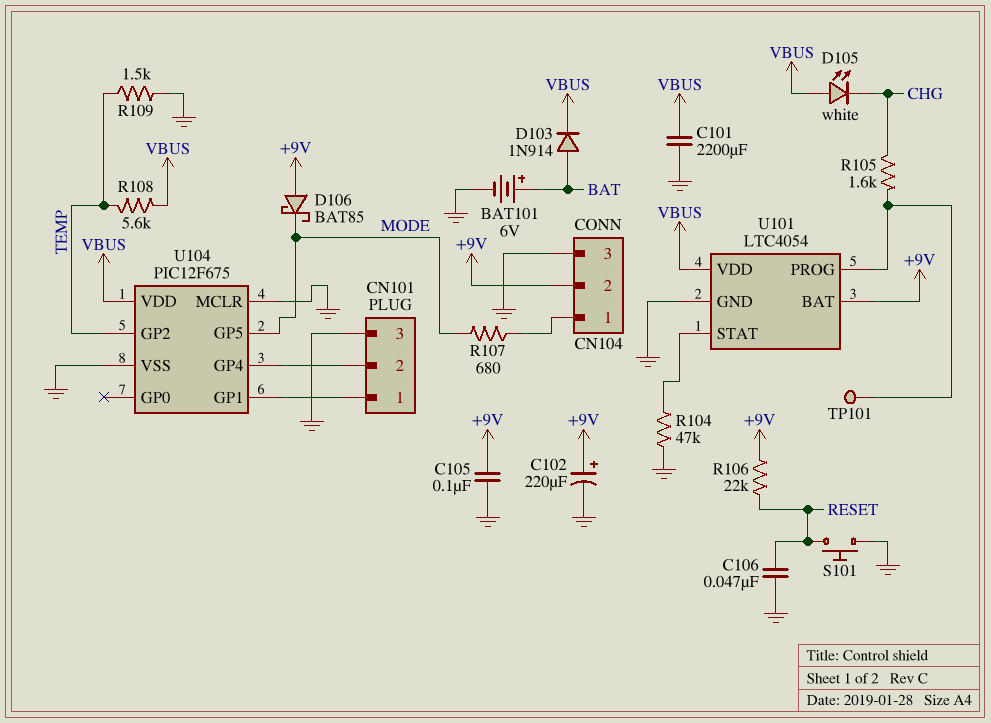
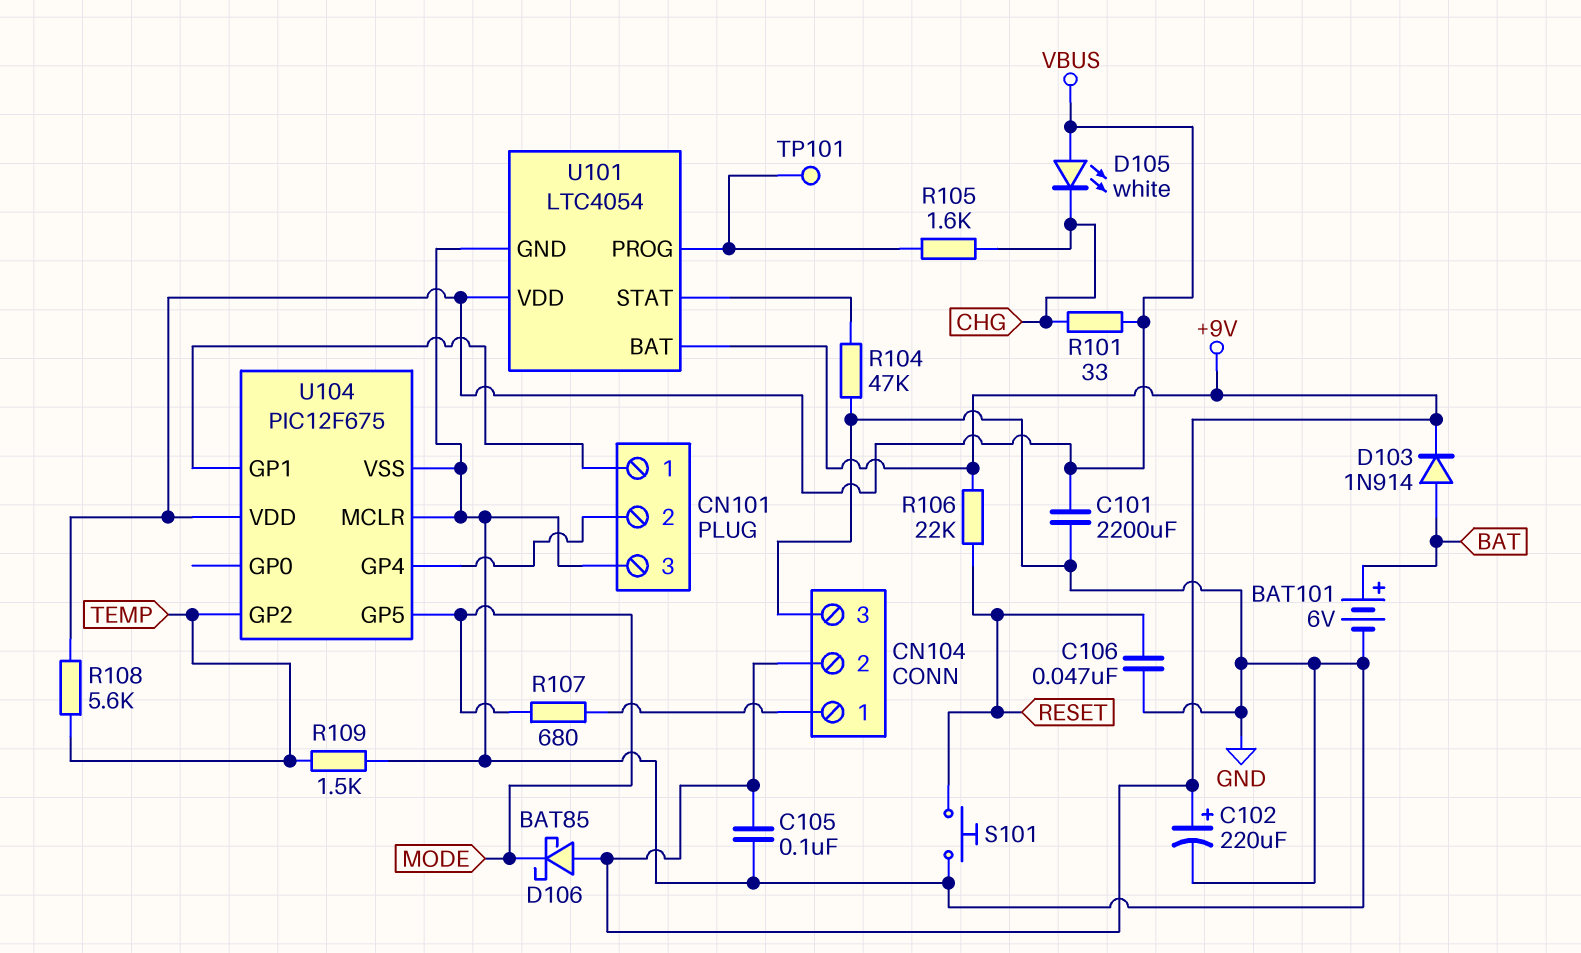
D103: diode 1N914 (A BAT, K VBUS) -> diode 1N914 (A BAT, K +9V)
R101: none -> 33 (CHG, VBUS)

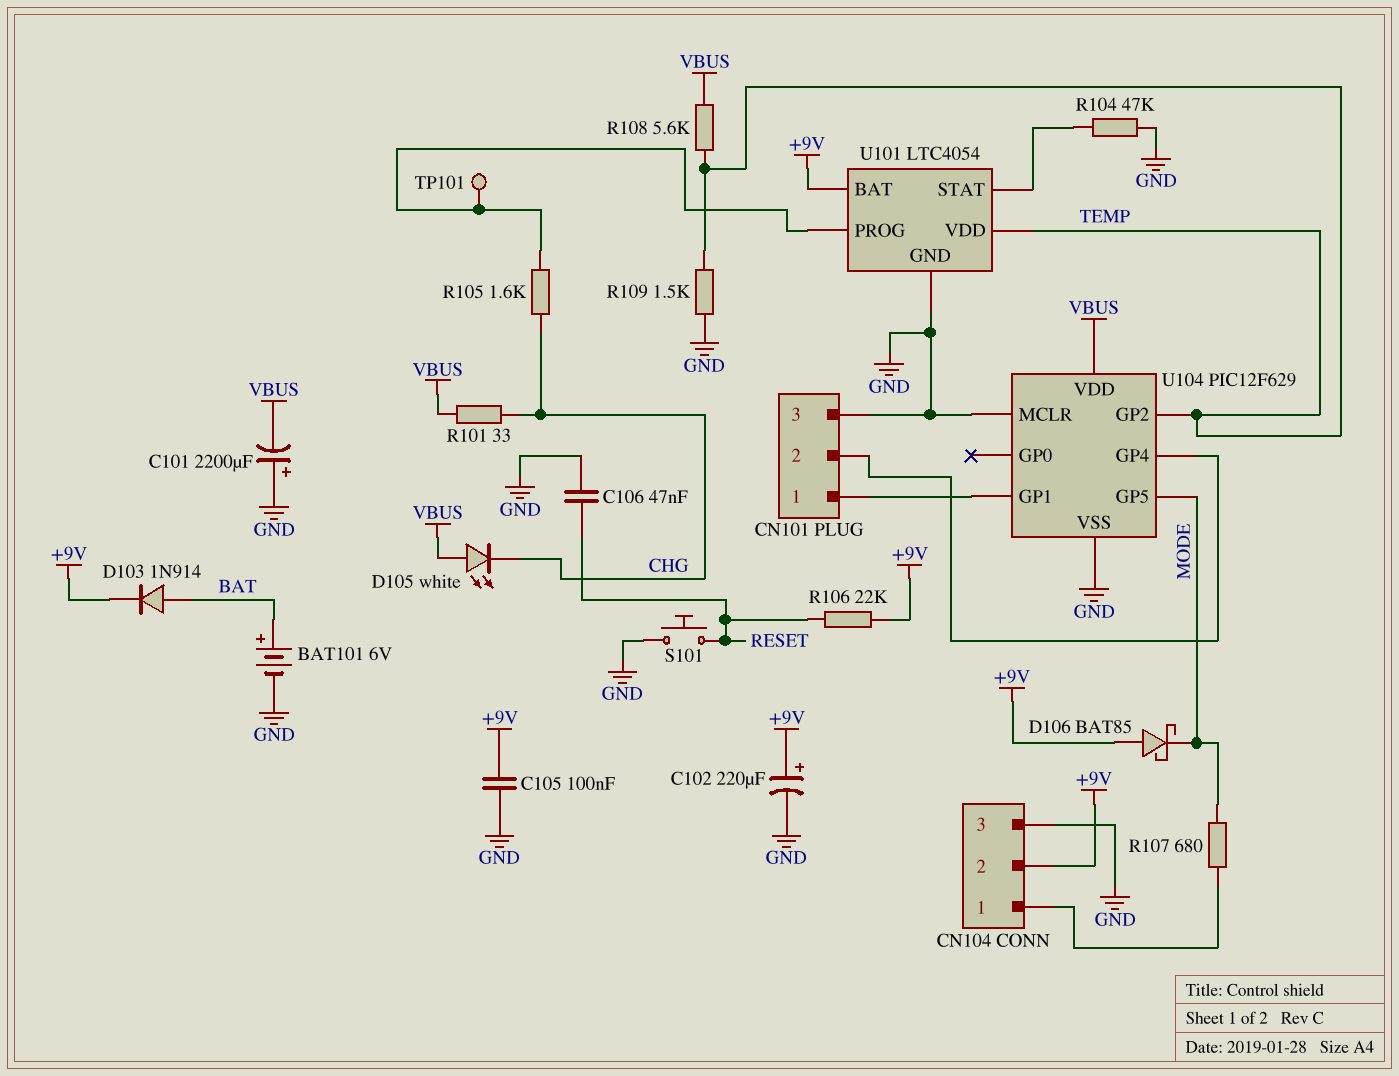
C101: 2200uF (GND, VBUS) -> 2200uF (plus GND, minus VBUS)
U101 pin VDD: VBUS -> TEMP
U104: PIC12F675 -> PIC12F629

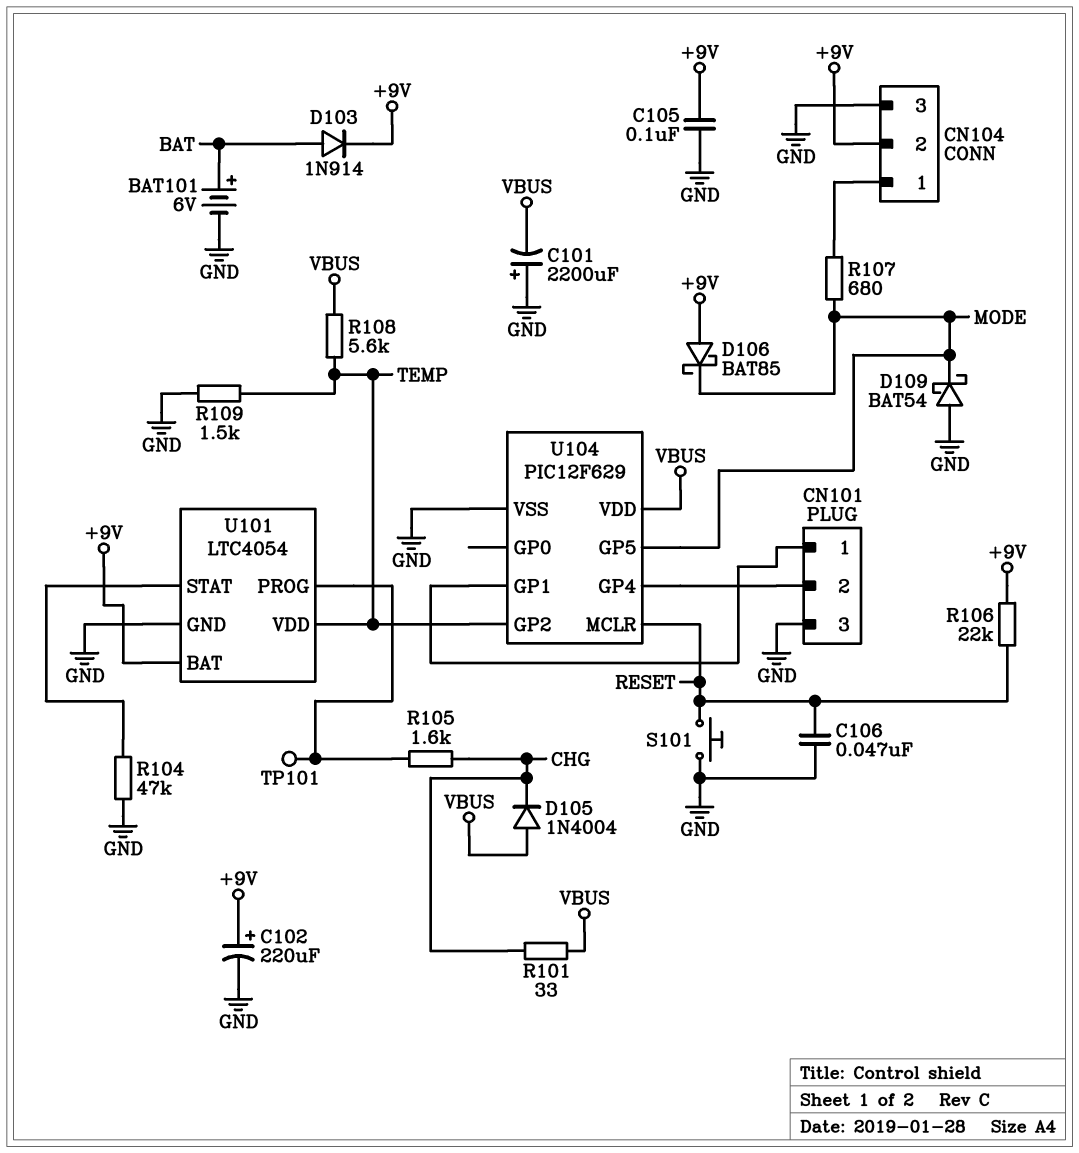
D105: LED white (A VBUS, K CHG) -> diode 1N4004 (A VBUS, K CHG)
D109: none -> schottky BAT54 (A GND, K MODE)
U104 pin MCLR: GND -> RESET

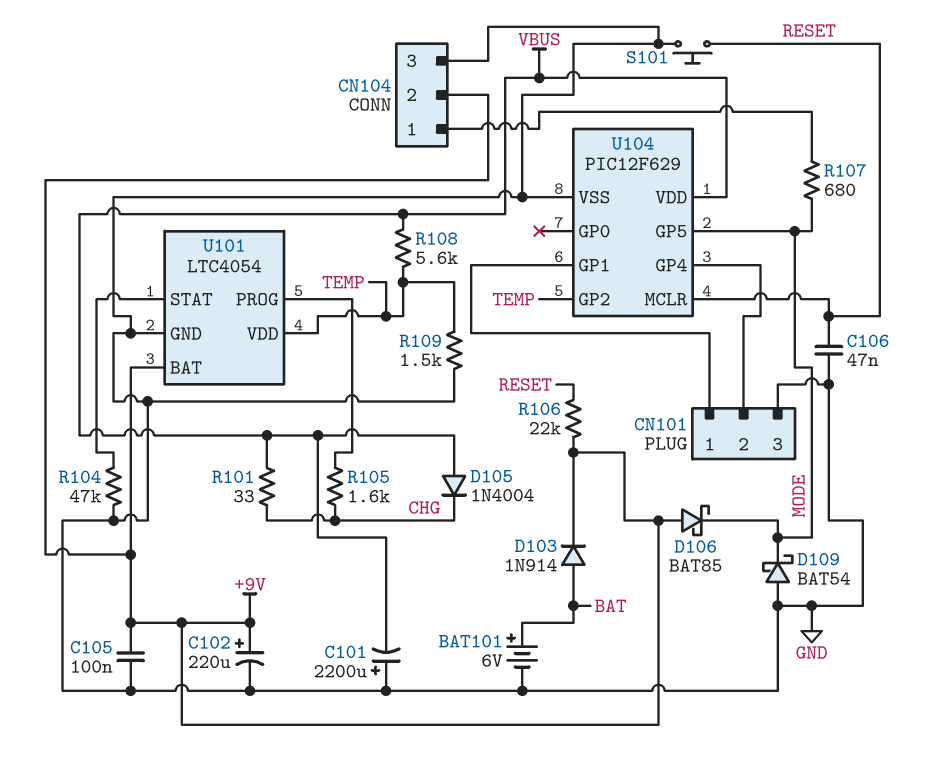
TP101: test point (U101/PROG) -> none

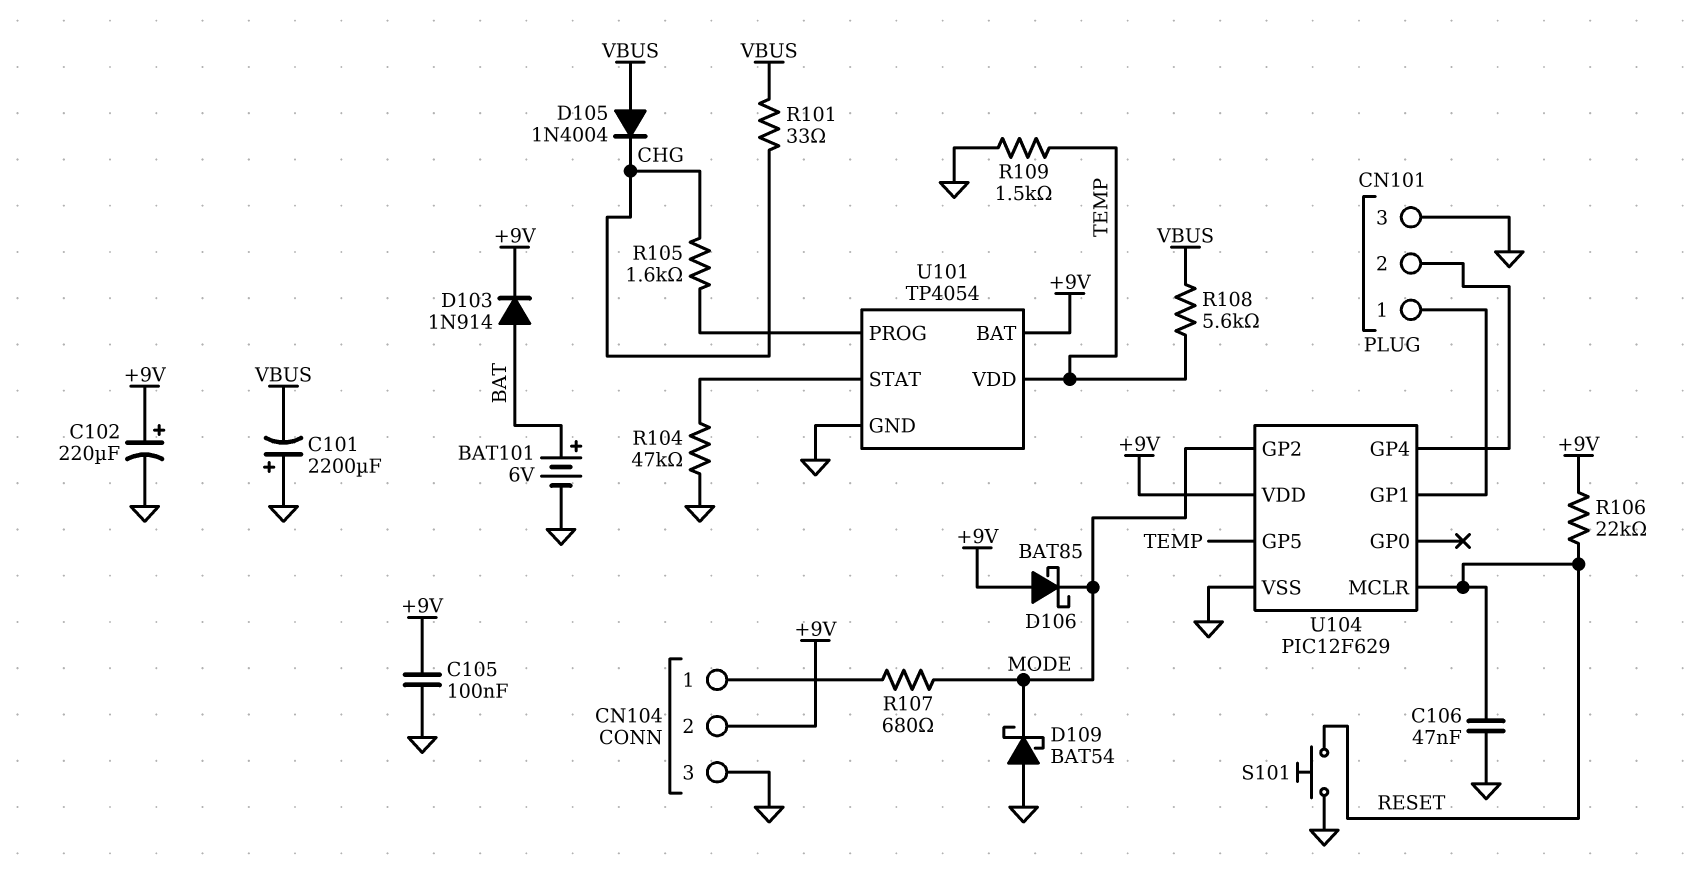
U101: LTC4054 -> TP4054
U104 pin GP2: TEMP -> MODE
U104 pin GP5: MODE -> TEMP
U104 pin VDD: VBUS -> +9V

